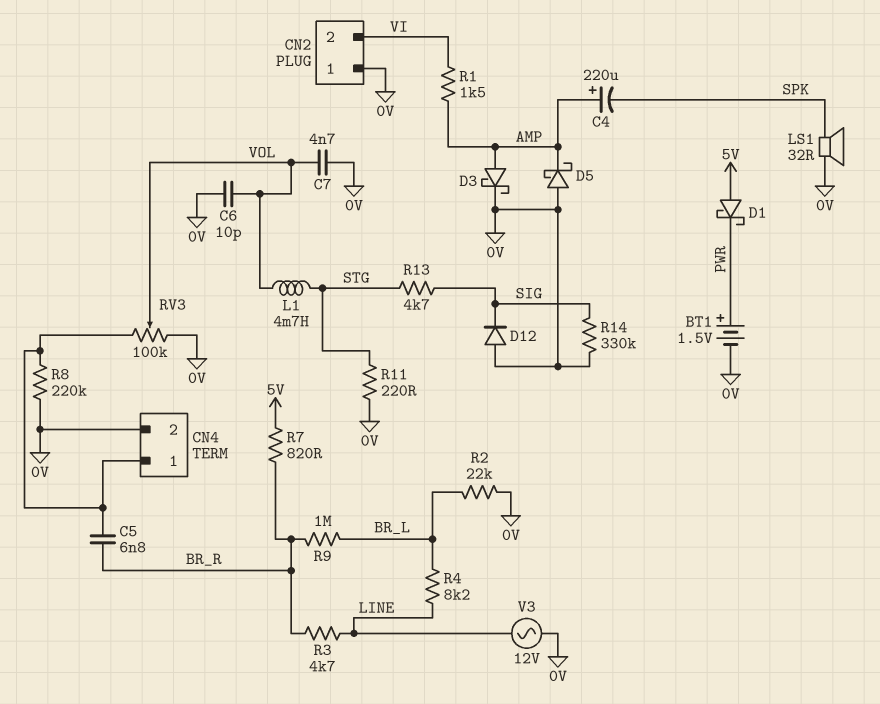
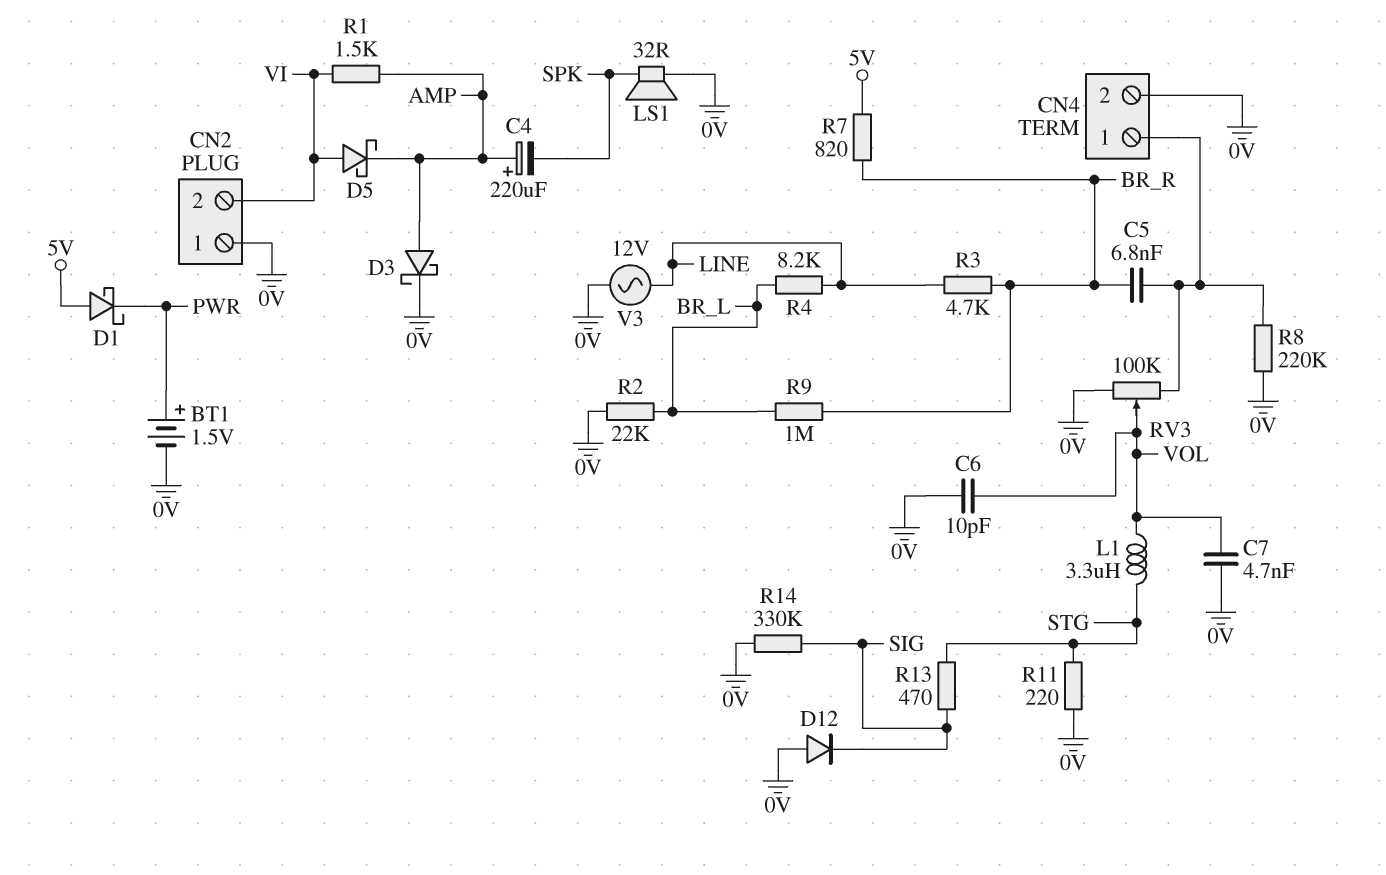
D5: schottky (A 0V, K AMP) -> schottky (A VI, K AMP)
L1: 4.7mH (STG, VOL) -> 3.3uH (STG, VOL)
R13: 4.7k (SIG, STG) -> 470 (SIG, STG)

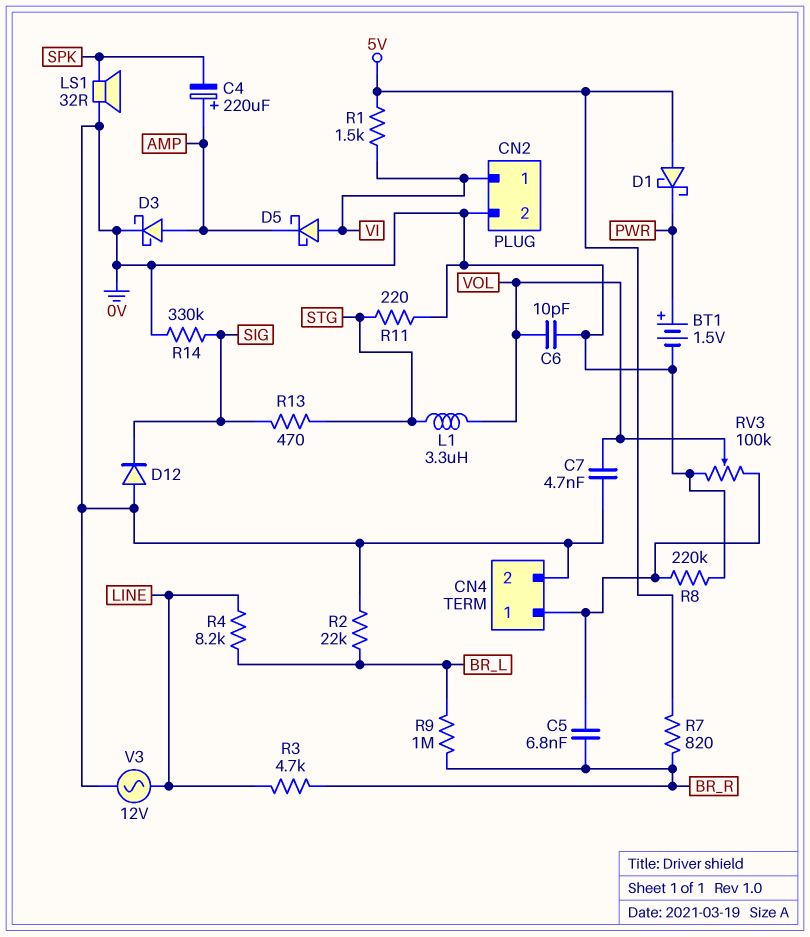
CN2 pin 1: 0V -> VI
CN2 pin 2: VI -> 0V
R1: 1.5k (AMP, VI) -> 1.5k (5V, VI)

